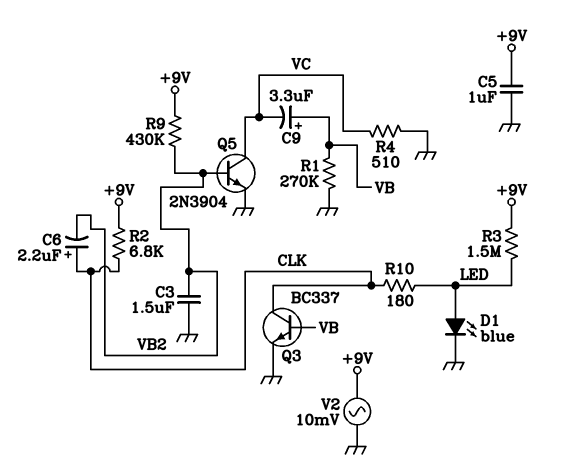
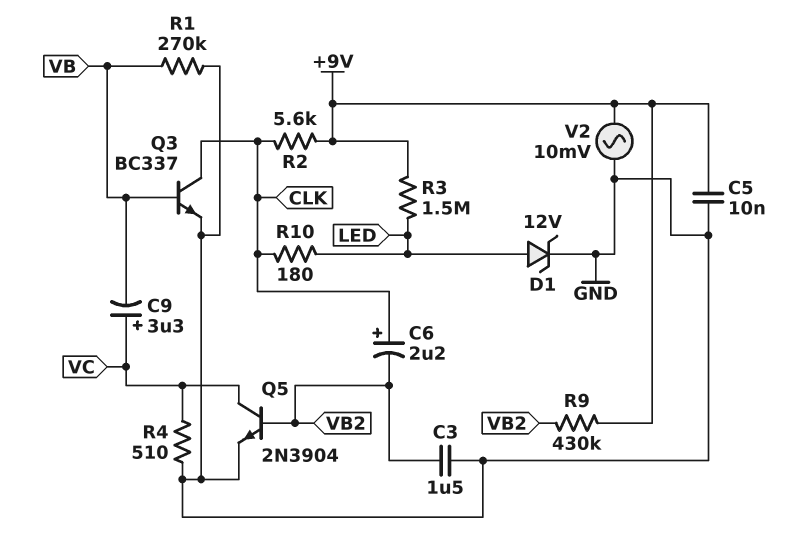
C5: 1uF (+9V, GND) -> 10nF (+9V, GND)
C9: 3.3uF (plus VB, minus VC) -> 3.3uF (plus VC, minus VB)
D1: LED blue (A LED, K GND) -> zener 12V (A LED, K GND)
R2: 6.8k (+9V, CLK) -> 5.6k (+9V, CLK)

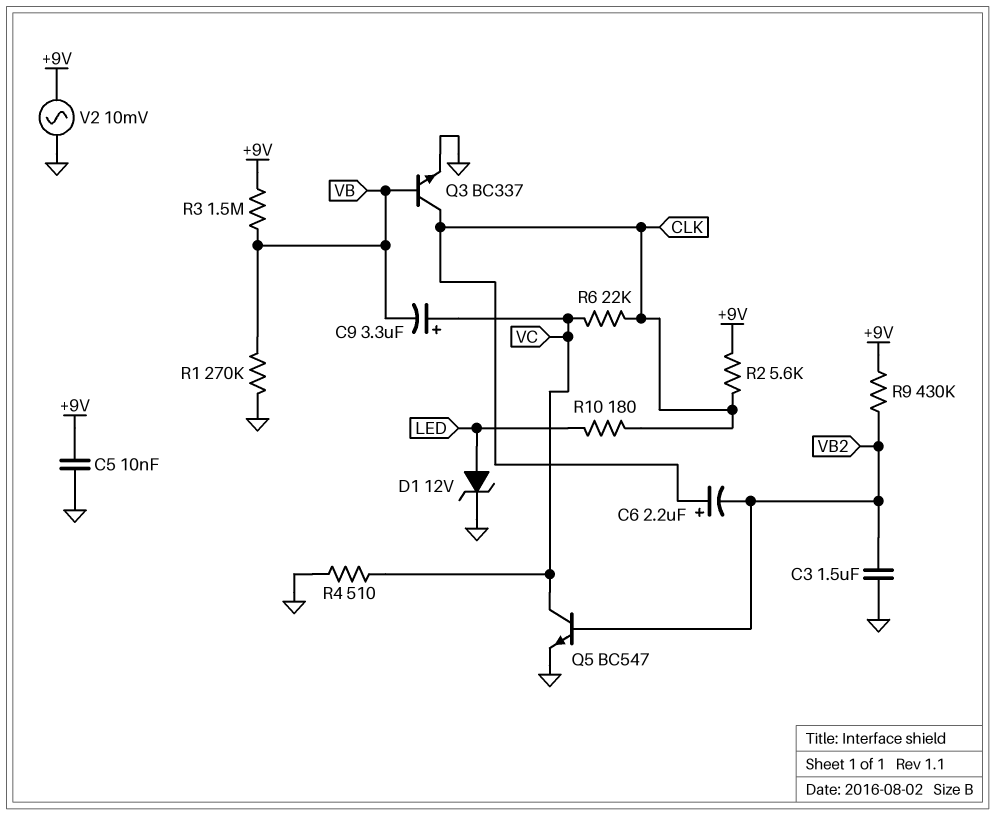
Q5: NPN 2N3904 (B VB2, C VC, E GND) -> NPN BC547 (B VB2, C VC, E GND)
R3: 1.5M (+9V, LED) -> 1.5M (+9V, VB)
R6: none -> 22k (CLK, VC)

